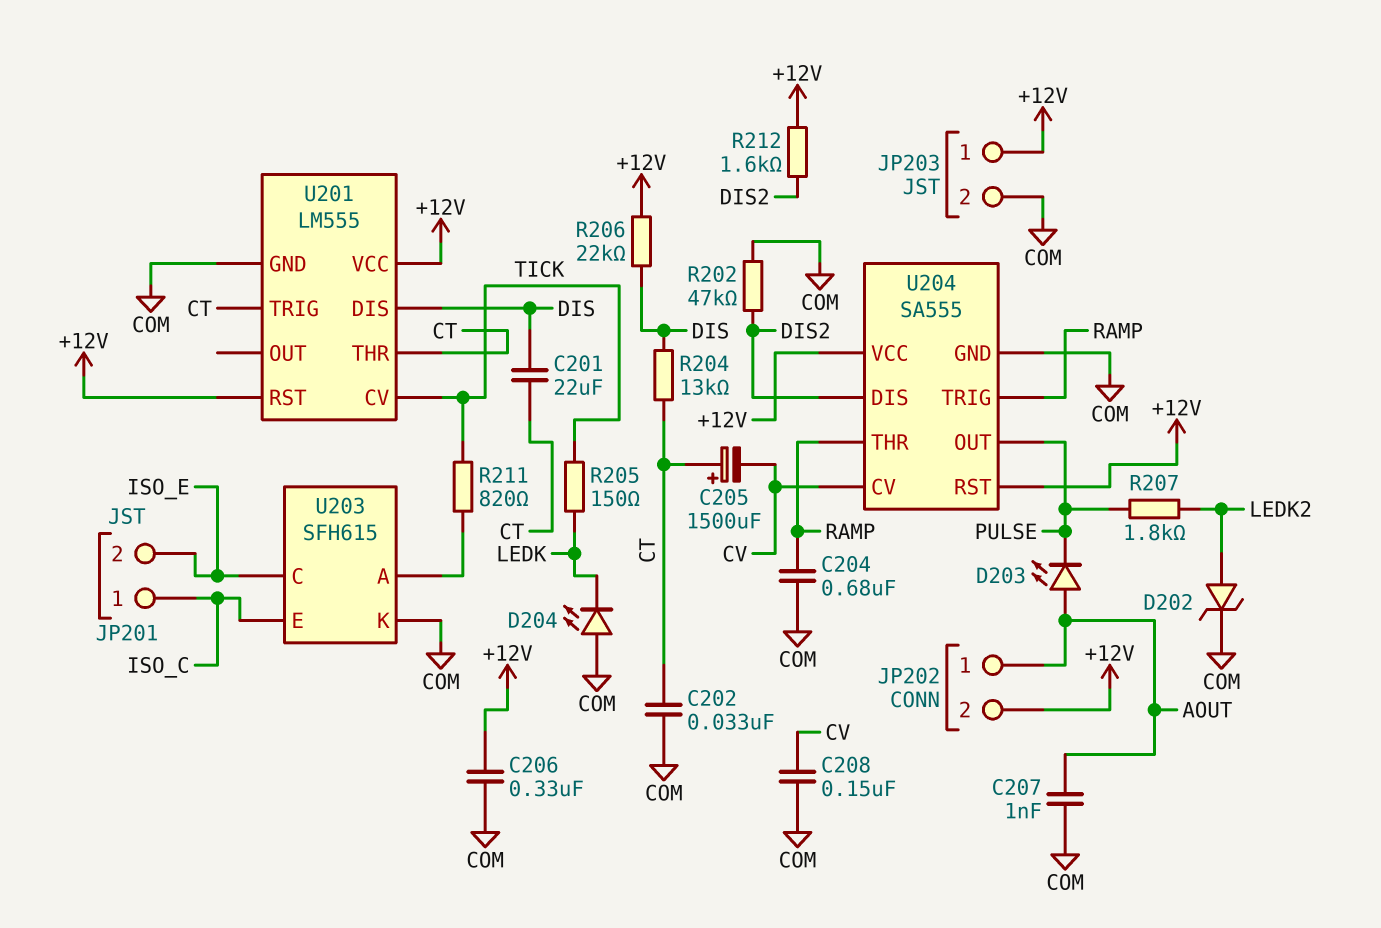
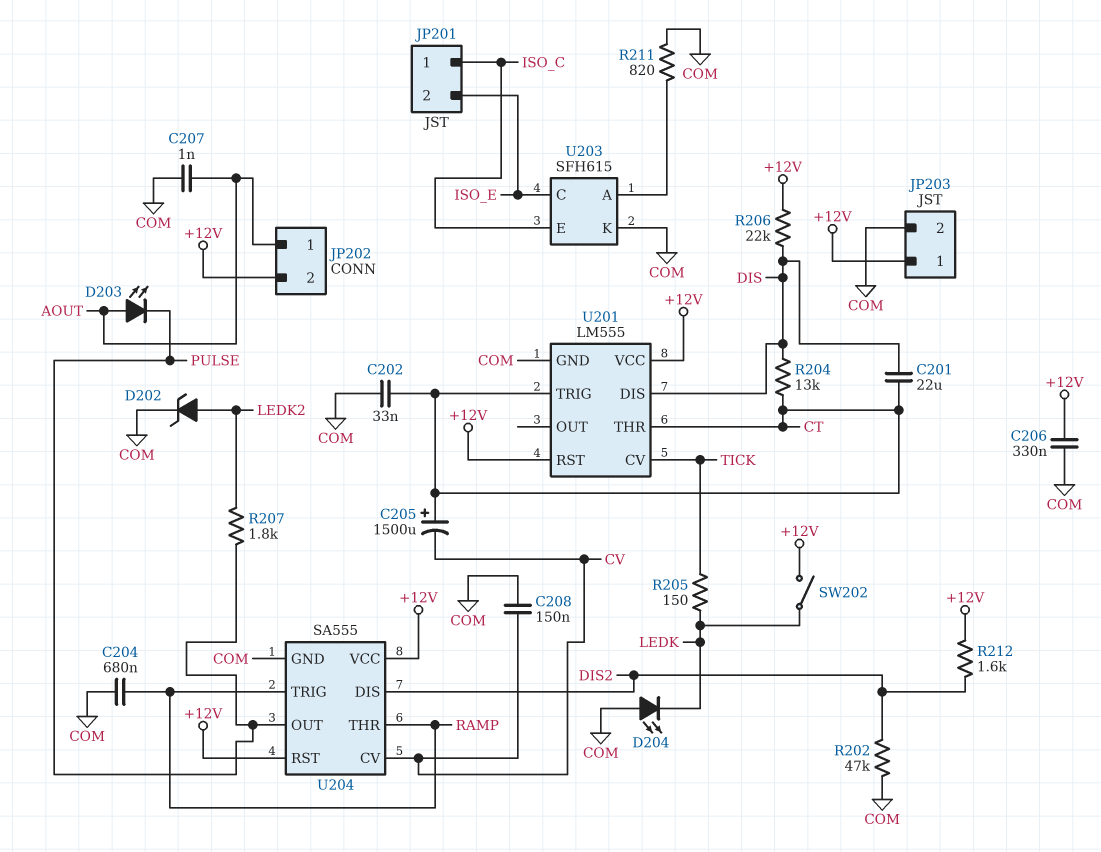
R211: 820 (TICK, U203/A) -> 820 (COM, U203/A)
SW202: none -> switch (+12V, LEDK)

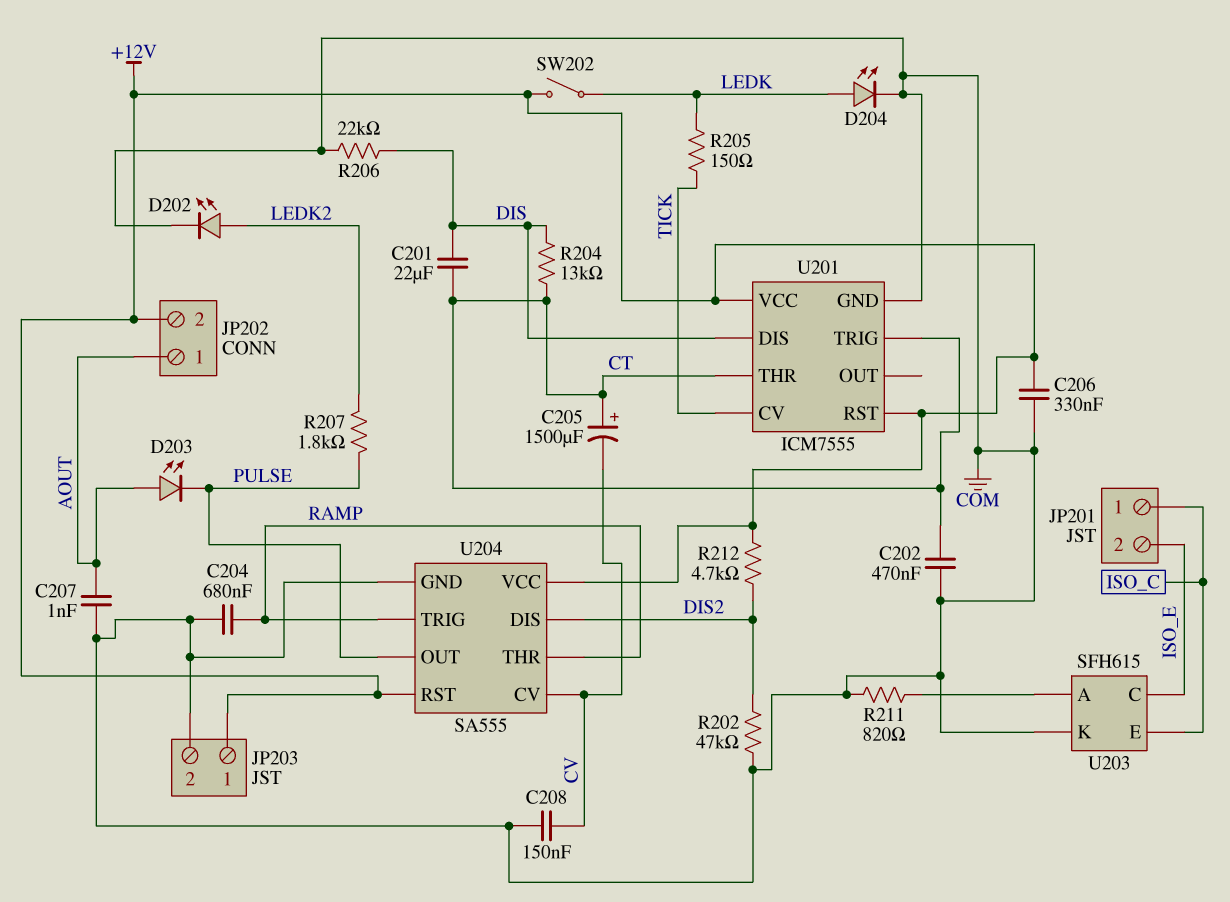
C202: 33nF (COM, CT) -> 470nF (COM, CT)
D202: zener (A LEDK2, K COM) -> LED (A LEDK2, K COM)
D204: LED (A COM, K LEDK) -> LED (A LEDK, K COM)
R206: 22k (+12V, DIS) -> 22k (COM, DIS)
R212: 1.6k (+12V, DIS2) -> 4.7k (+12V, DIS2)
U201: LM555 -> ICM7555

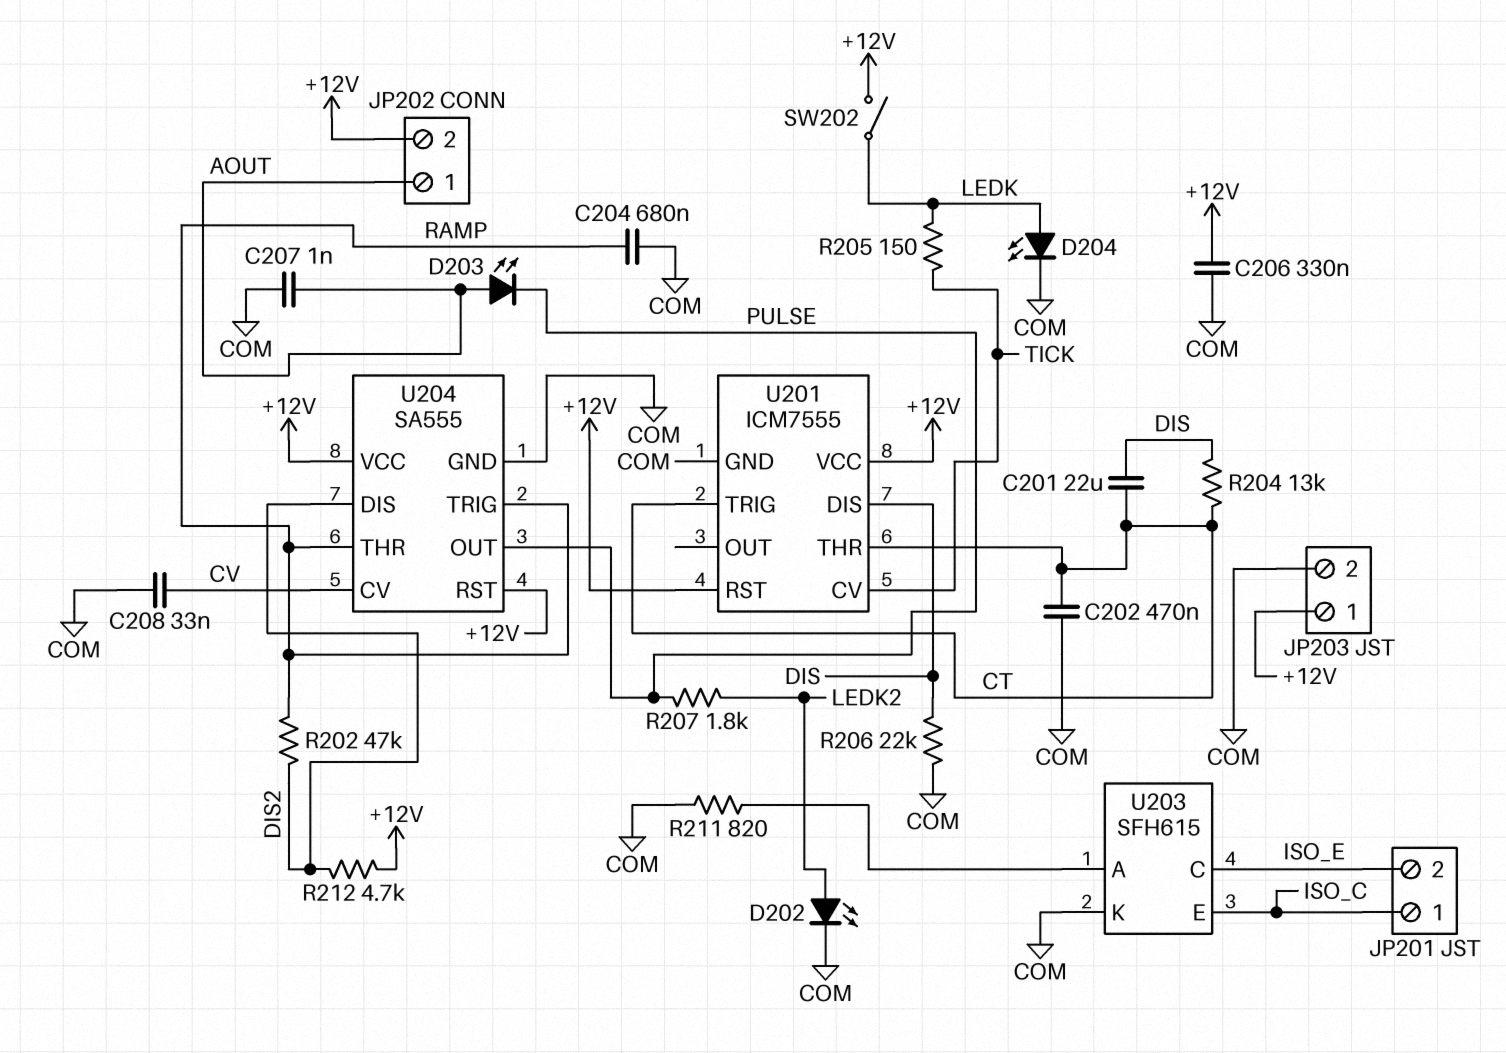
C205: 1500uF (plus CT, minus CV) -> none
C208: 150nF (COM, CV) -> 33nF (COM, CV)
R202: 47k (COM, DIS2) -> 47k (DIS2, RAMP)

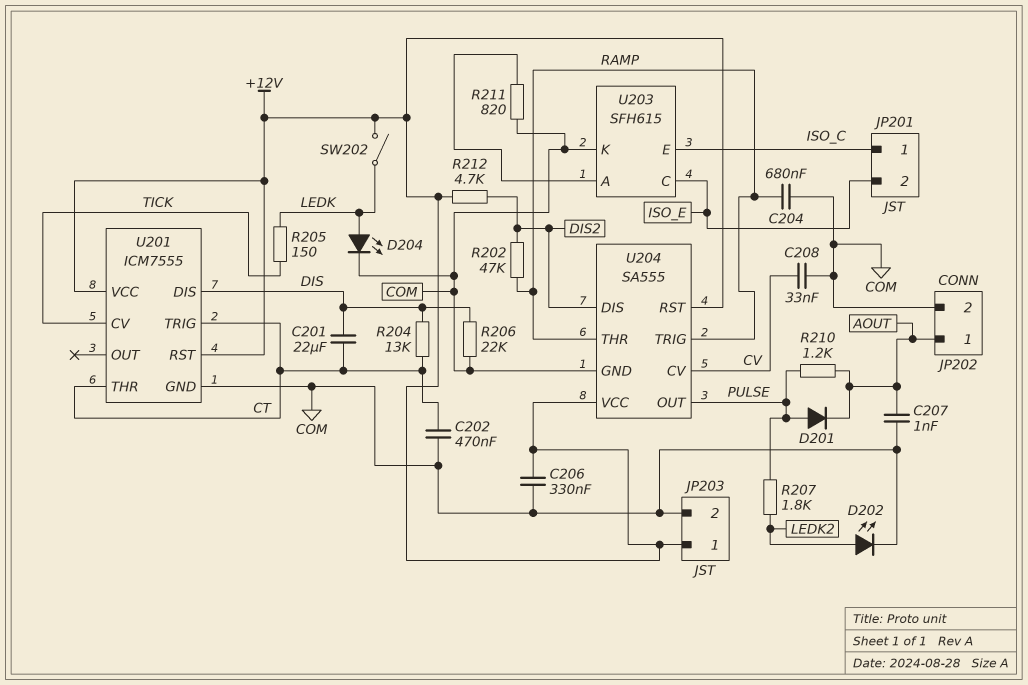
D201: none -> diode (A PULSE, K AOUT)
D203: LED (A AOUT, K PULSE) -> none
JP202 pin 2: +12V -> COM
R210: none -> 1.2k (AOUT, PULSE)

